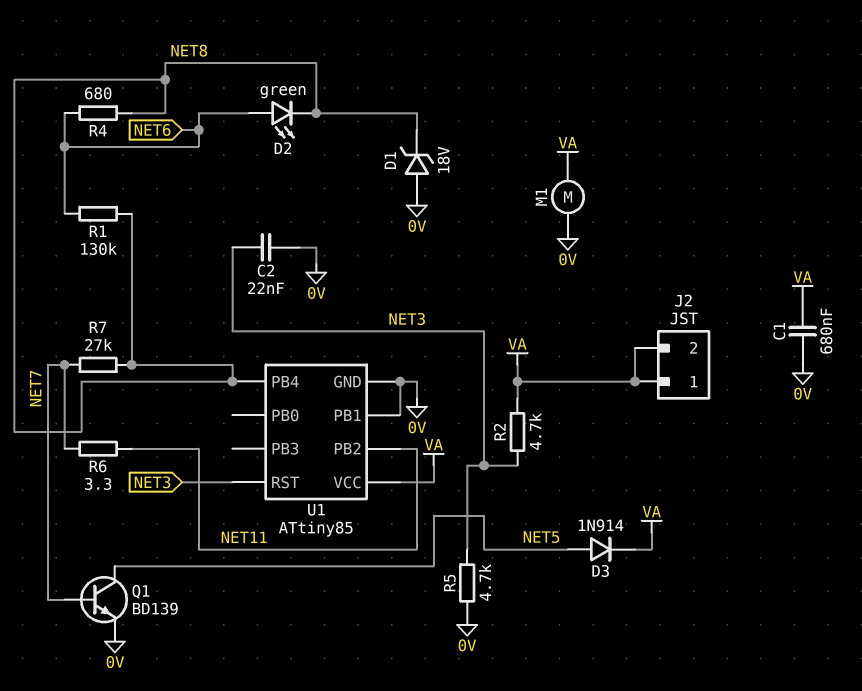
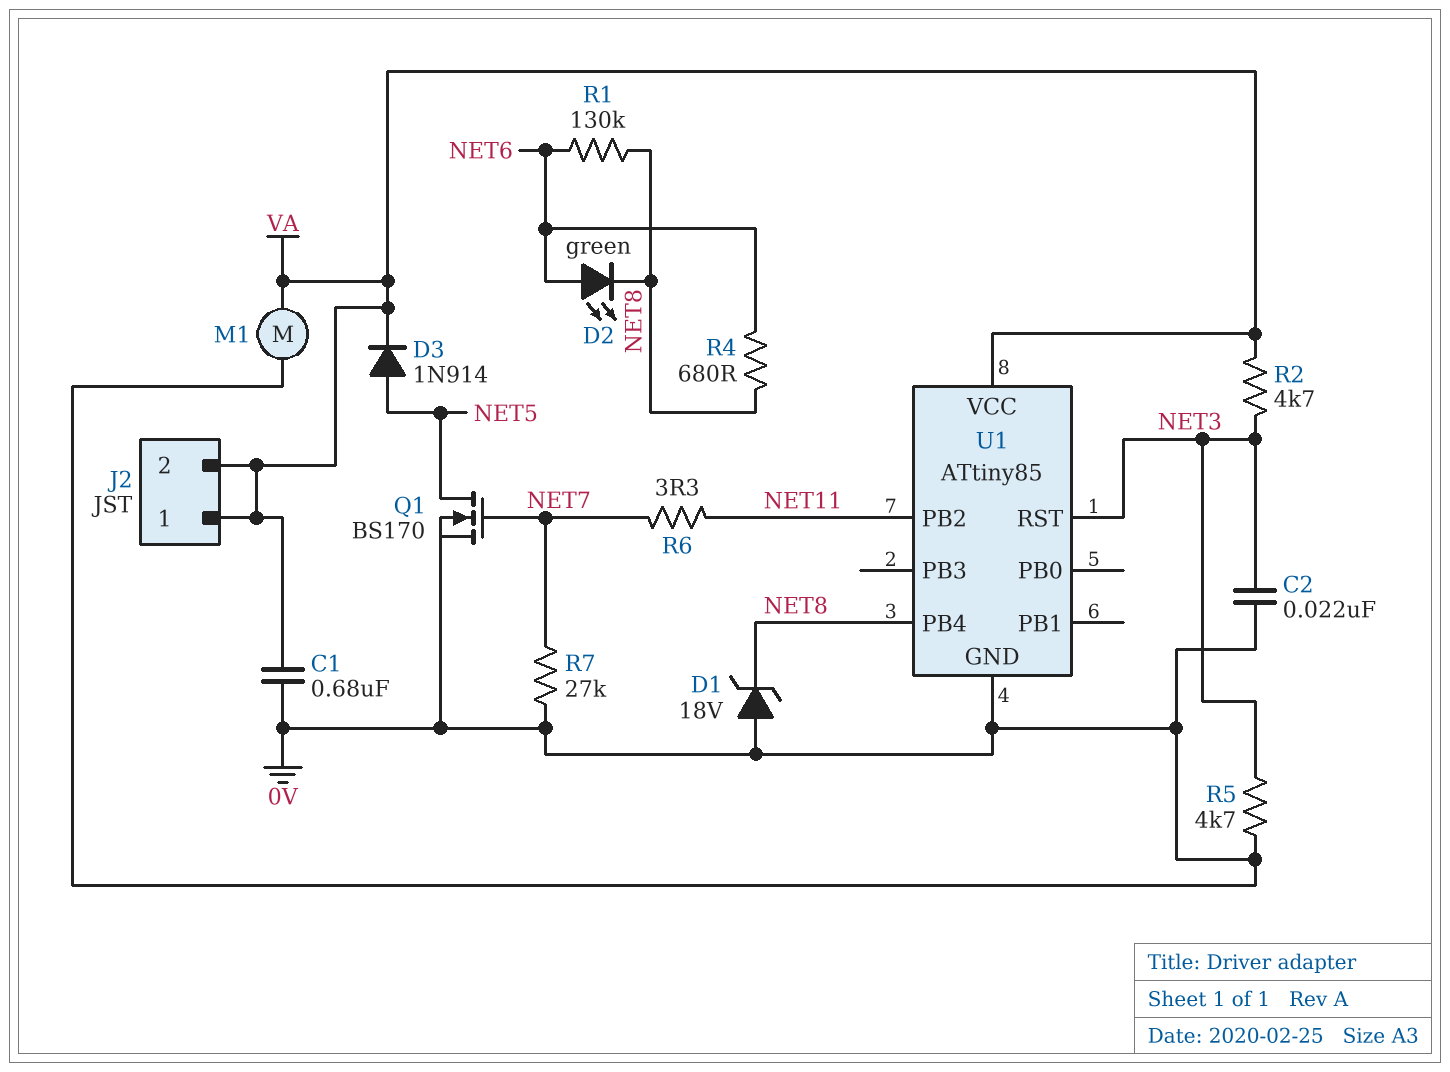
Q1: NPN BD139 (B NET7, C NET5, E 0V) -> NMOS BS170 (G NET7, D NET5, S 0V)
R7: 27k (NET7, NET8) -> 27k (0V, NET7)
U1 pin PB1: 0V -> none

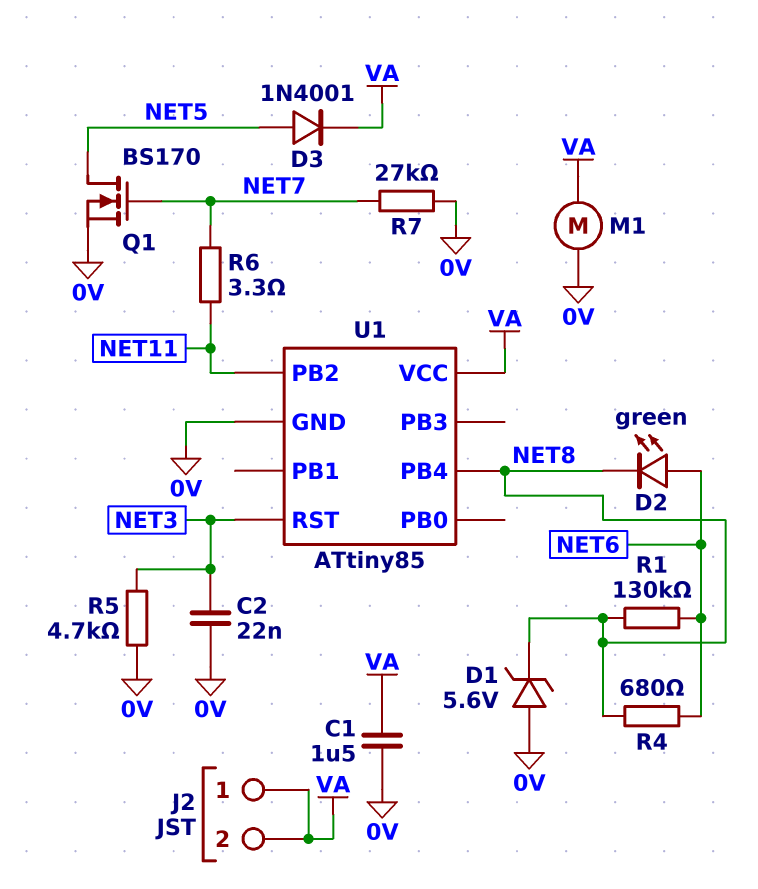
C1: 680nF (0V, VA) -> 1.5uF (0V, VA)
D1: zener 18V (A 0V, K NET8) -> zener 5.6V (A 0V, K NET8)
D3: diode 1N914 (A NET5, K VA) -> diode 1N4001 (A NET5, K VA)
R2: 4.7k (NET3, VA) -> none

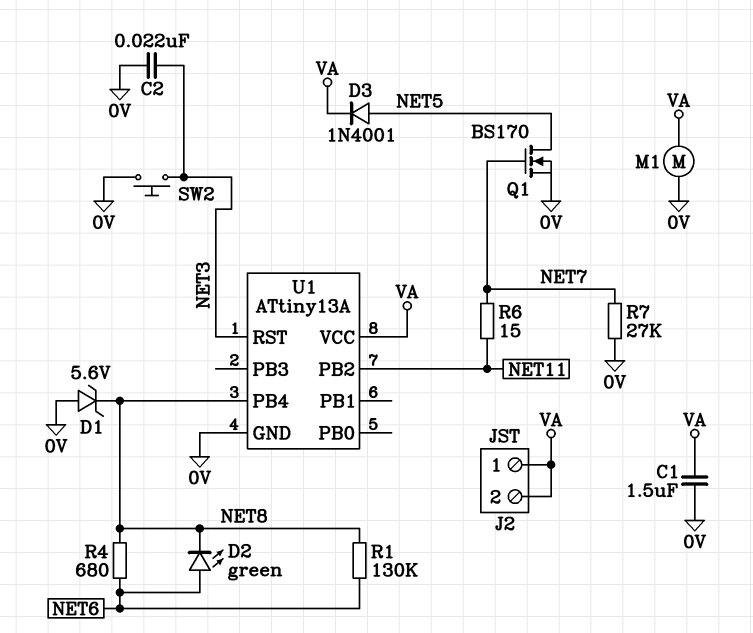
R5: 4.7k (0V, NET3) -> none
R6: 3.3 (NET7, NET11) -> 15 (NET7, NET11)
SW2: none -> button (0V, NET3)
U1: ATtiny85 -> ATtiny13A

